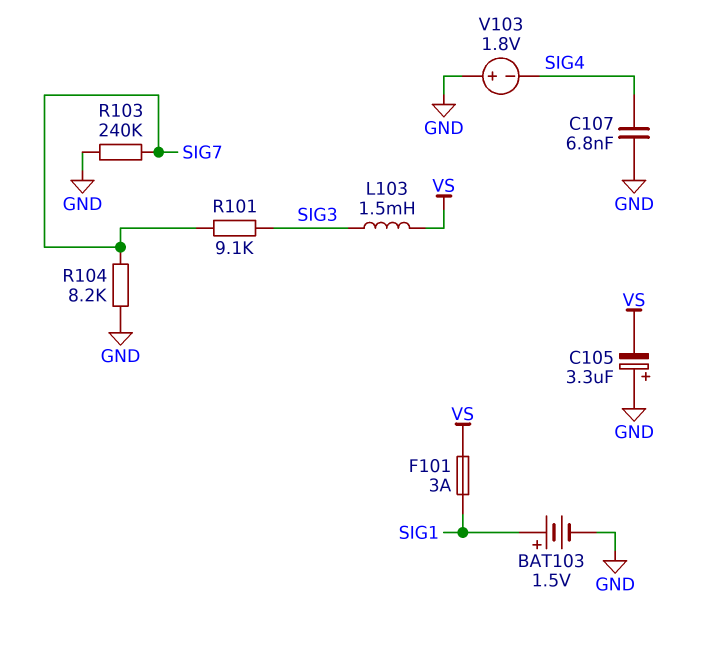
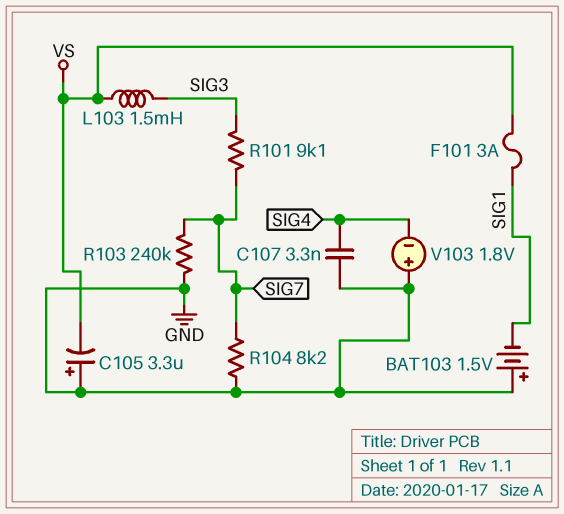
BAT103: 1.5V (plus SIG1, minus GND) -> 1.5V (plus GND, minus SIG1)
C107: 6.8nF (GND, SIG4) -> 3.3nF (GND, SIG4)

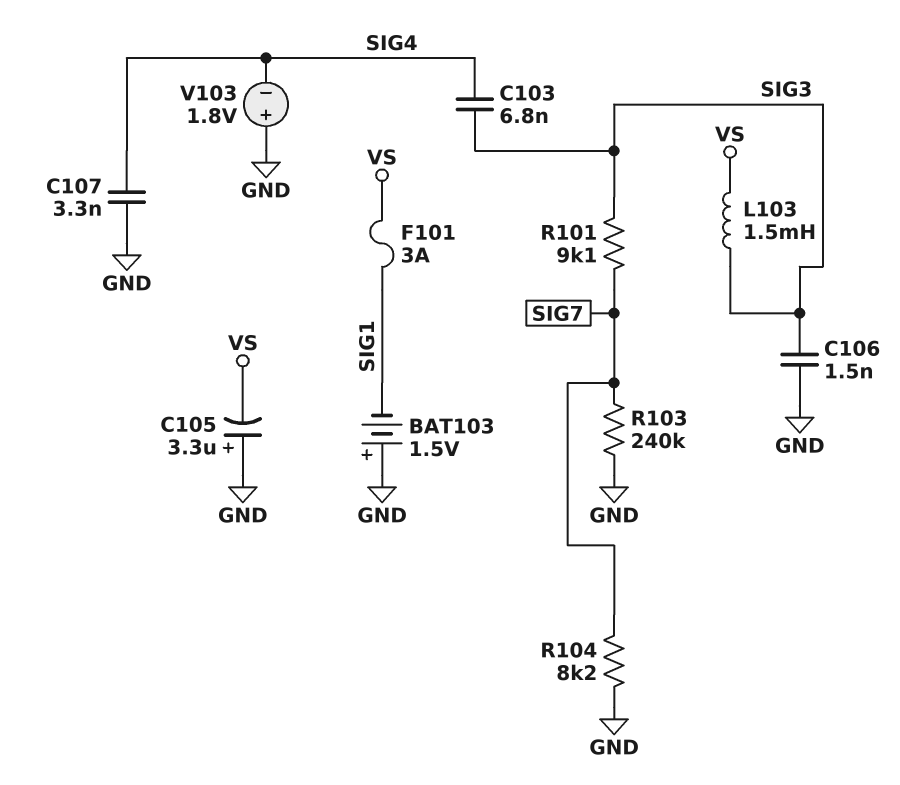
C103: none -> 6.8nF (SIG3, SIG4)
C106: none -> 1.5nF (GND, SIG3)

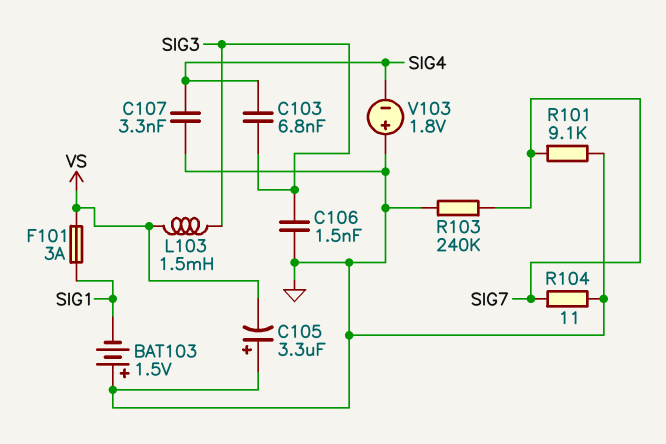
R101: 9.1k (SIG3, SIG7) -> 9.1k (GND, SIG7)
R104: 8.2k (GND, SIG7) -> 11 (GND, SIG7)

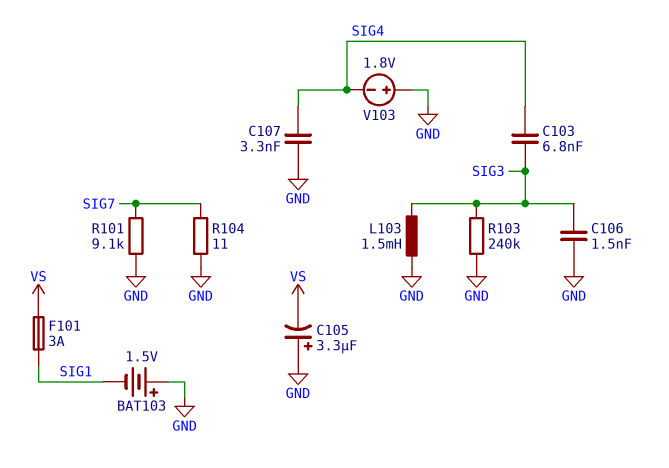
L103: 1.5mH (SIG3, VS) -> 1.5mH (GND, SIG3)
R103: 240k (GND, SIG7) -> 240k (GND, SIG3)

